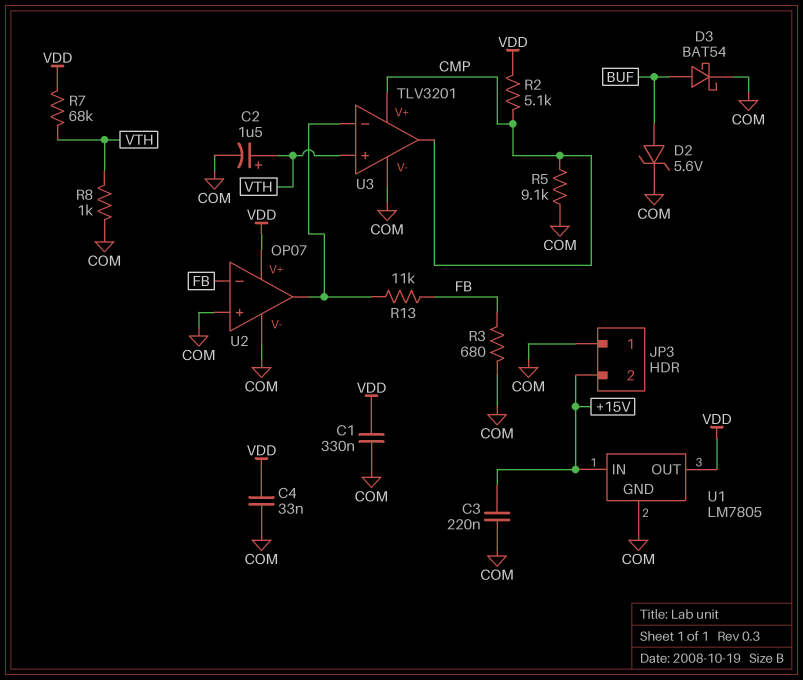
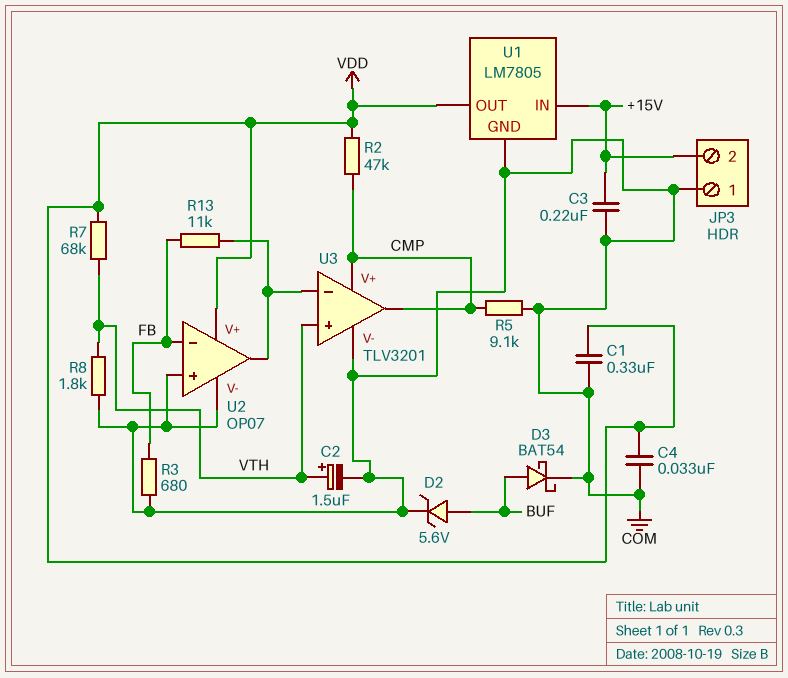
R2: 5.1k (CMP, VDD) -> 47k (CMP, VDD)
R8: 1k (COM, VTH) -> 1.8k (COM, VTH)

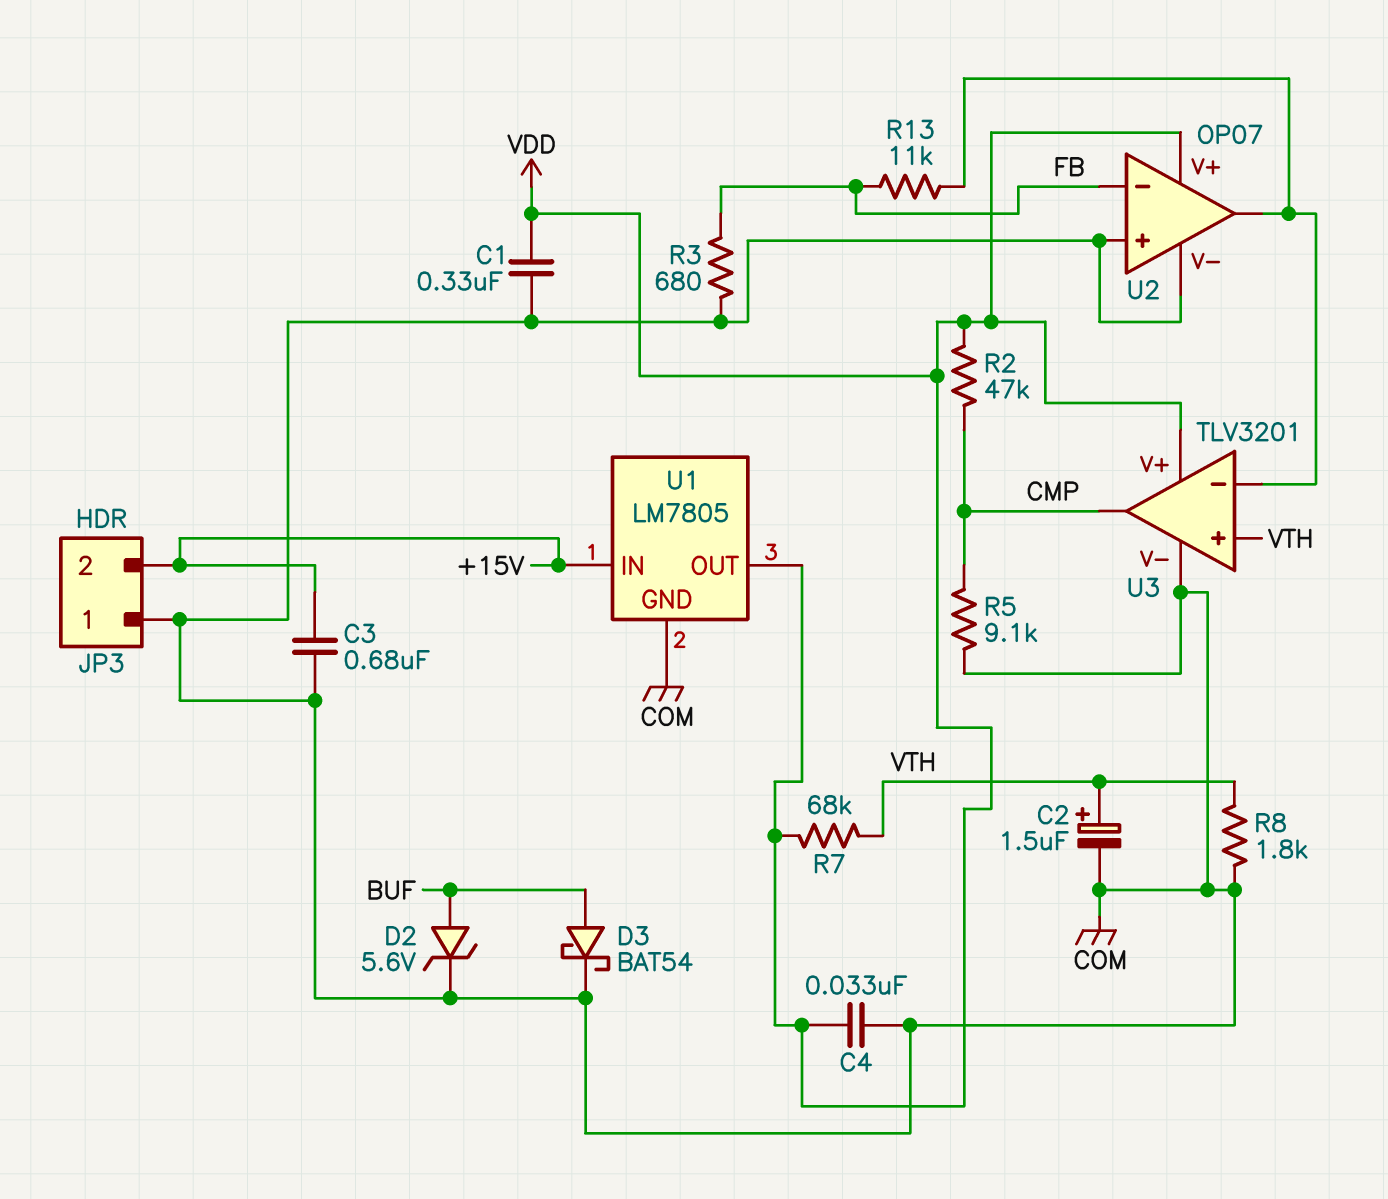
C3: 220nF (+15V, COM) -> 680nF (+15V, COM)
U3 pin V+: CMP -> VDD

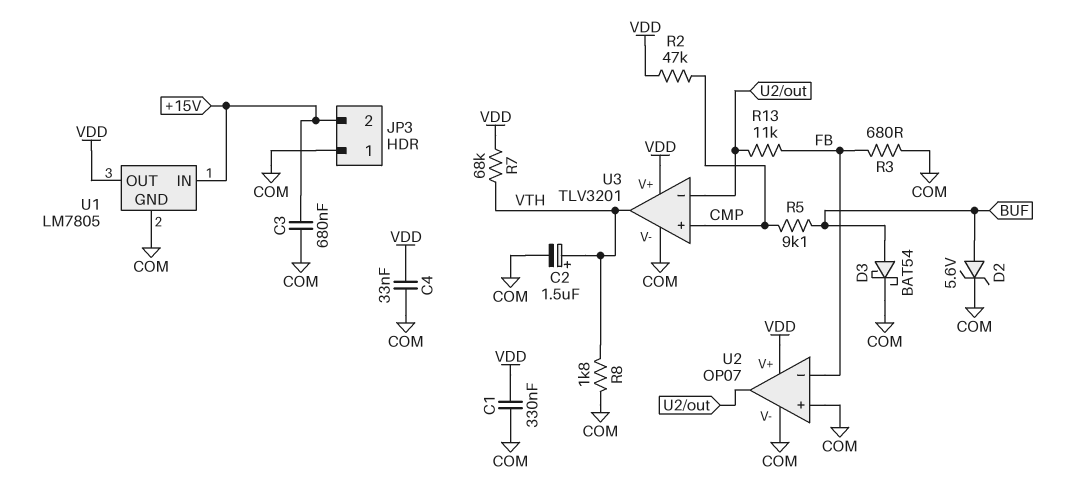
R5: 9.1k (CMP, COM) -> 9.1k (BUF, CMP)
U3 pin in+: VTH -> CMP
U3 pin out: CMP -> VTH

